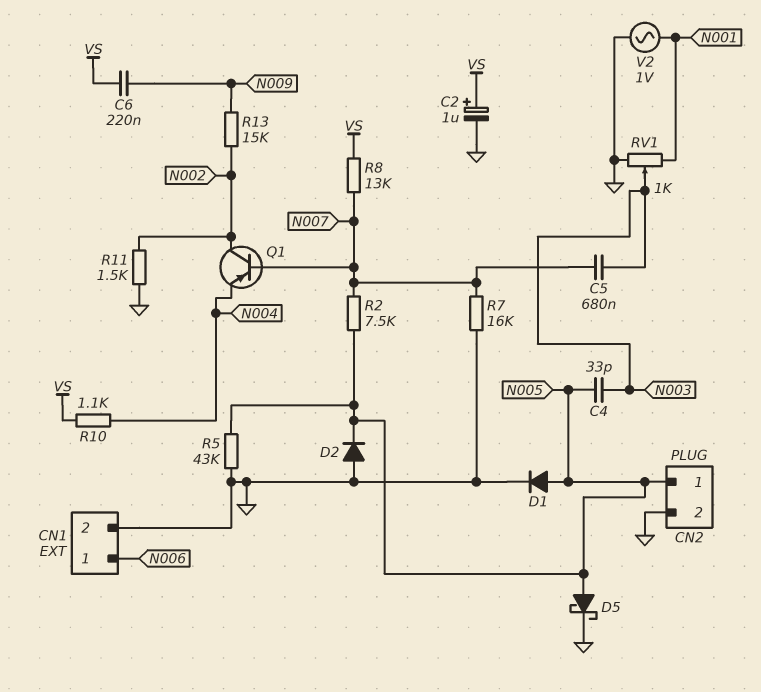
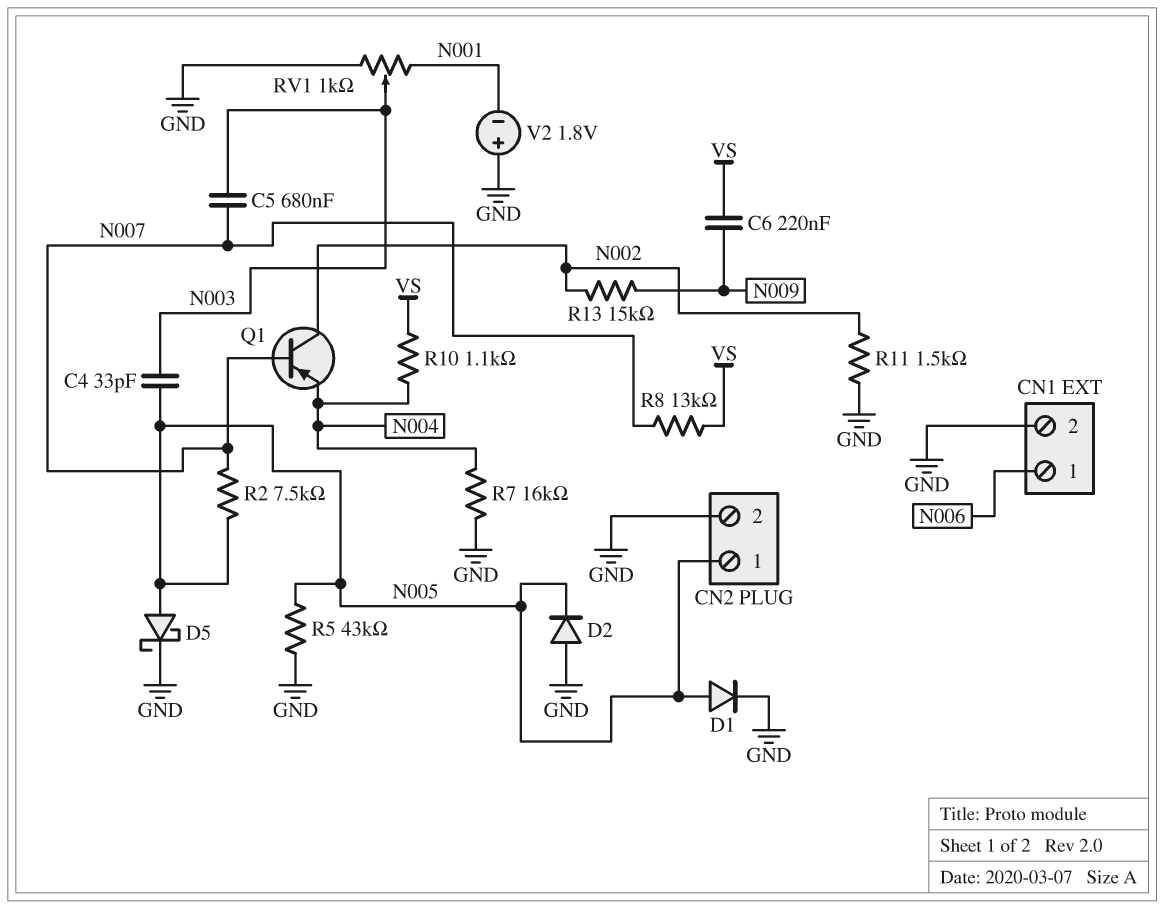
C2: 1uF (plus VS, minus GND) -> none
R7: 16k (GND, N007) -> 16k (GND, N004)
V2: AC 1V (GND, N001) -> 1.8V (plus GND, minus N001)

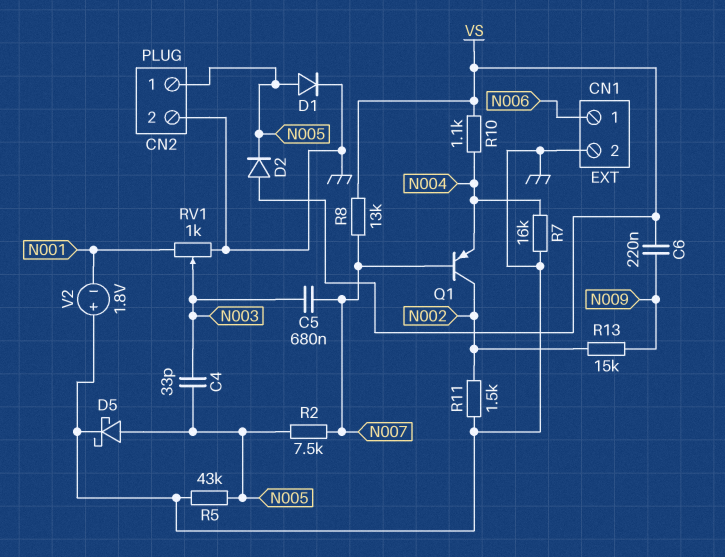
D2: diode (A GND, K N005) -> diode (A VS, K N005)

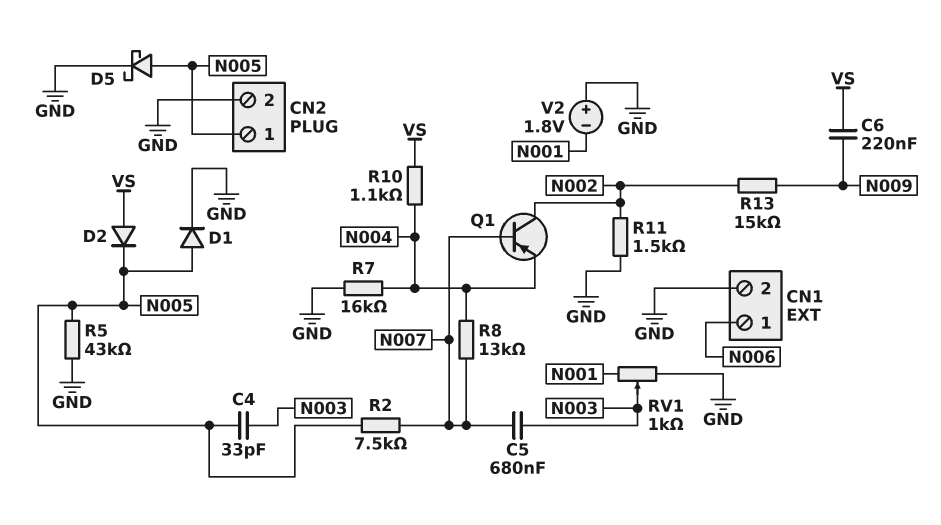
R8: 13k (N007, VS) -> 13k (N004, N007)

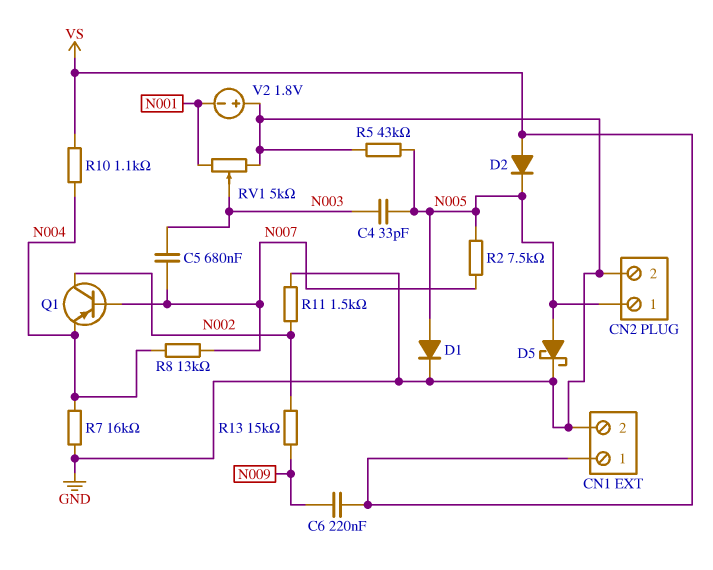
CN1 pin 1: N006 -> VS
RV1: 1k (GND, N001, wiper N003) -> 5k (GND, N001, wiper N003)

